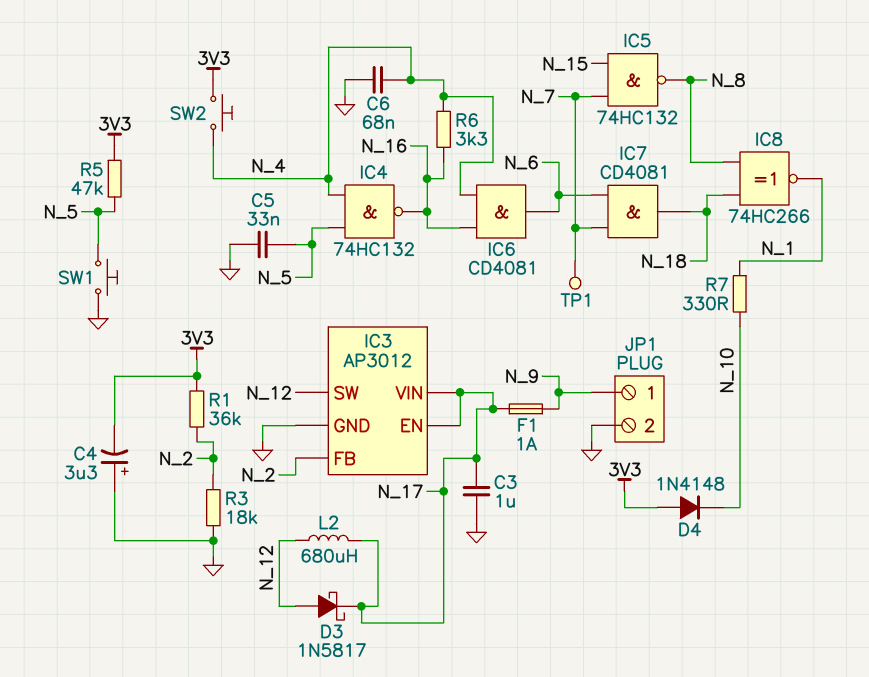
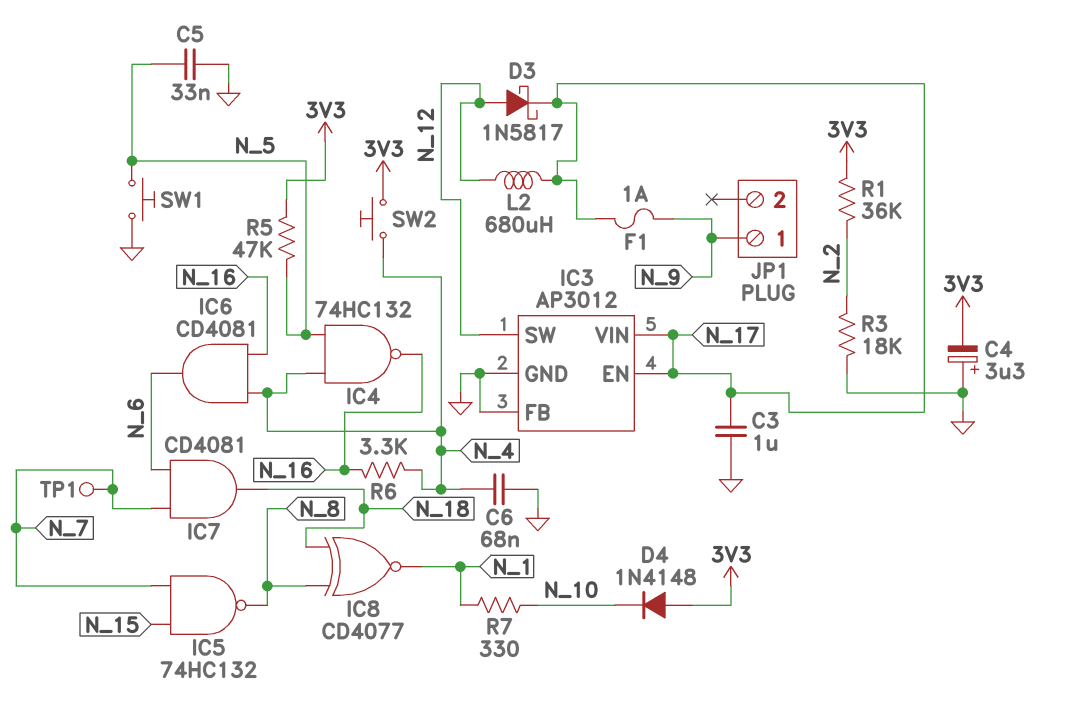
IC3 pin FB: N_2 -> GND
IC8: XNOR 74HC266 (in N_8, in N_18, out N_1) -> XNOR CD4077 (in N_8, in N_18, out N_1)
JP1 pin 2: GND -> none

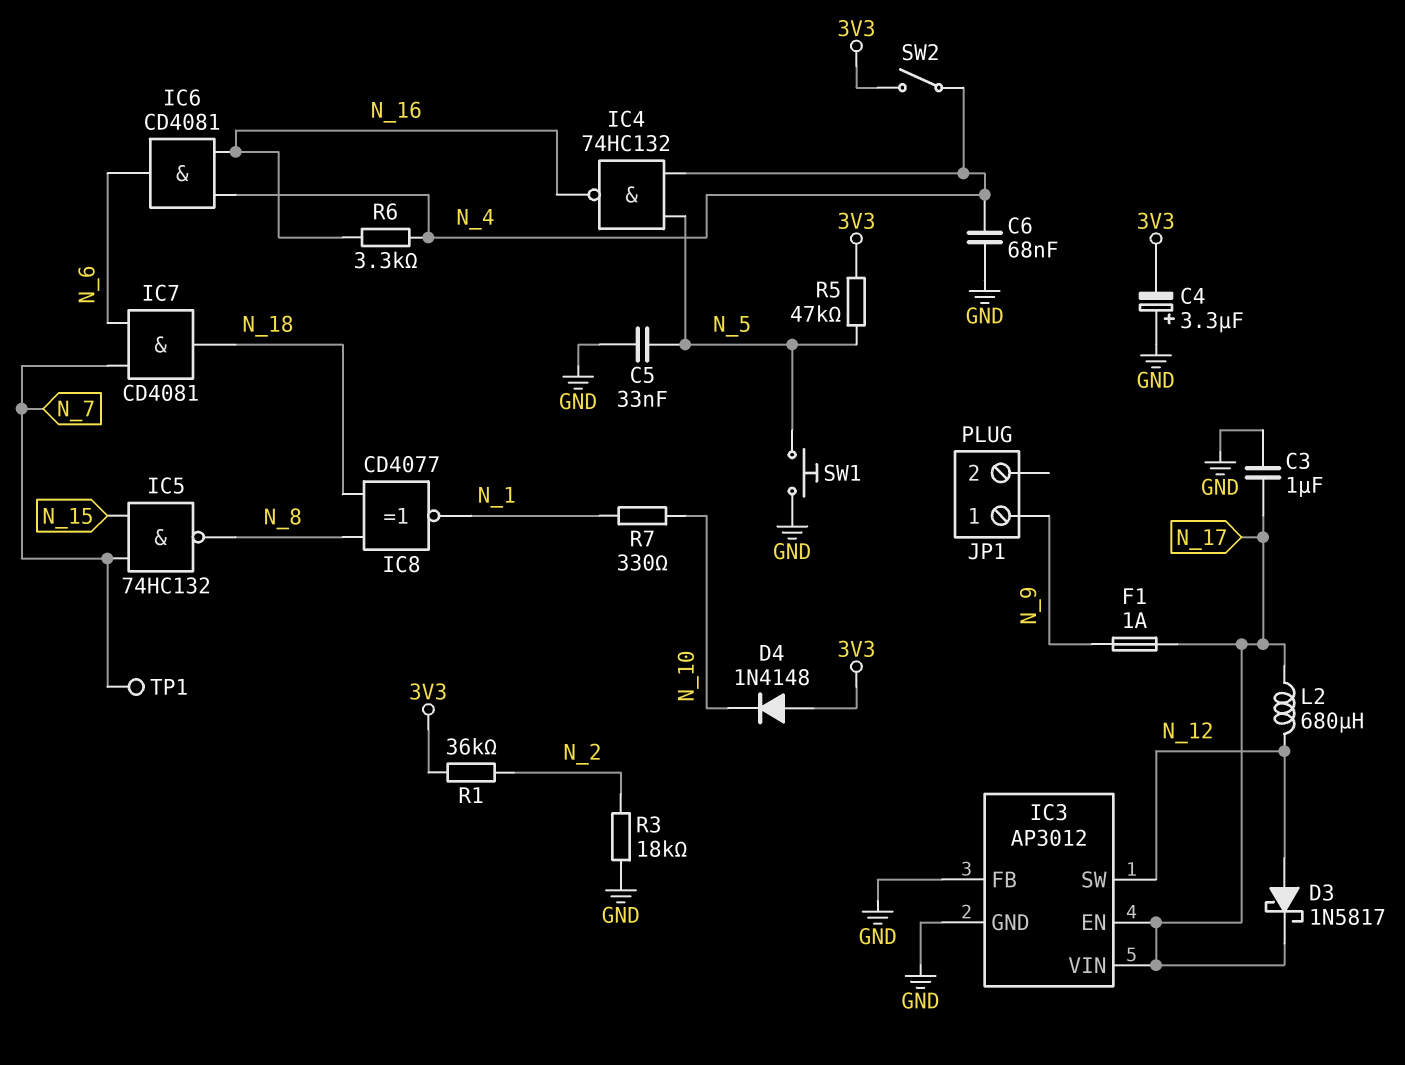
SW2: button (3V3, N_4) -> switch (3V3, N_4)

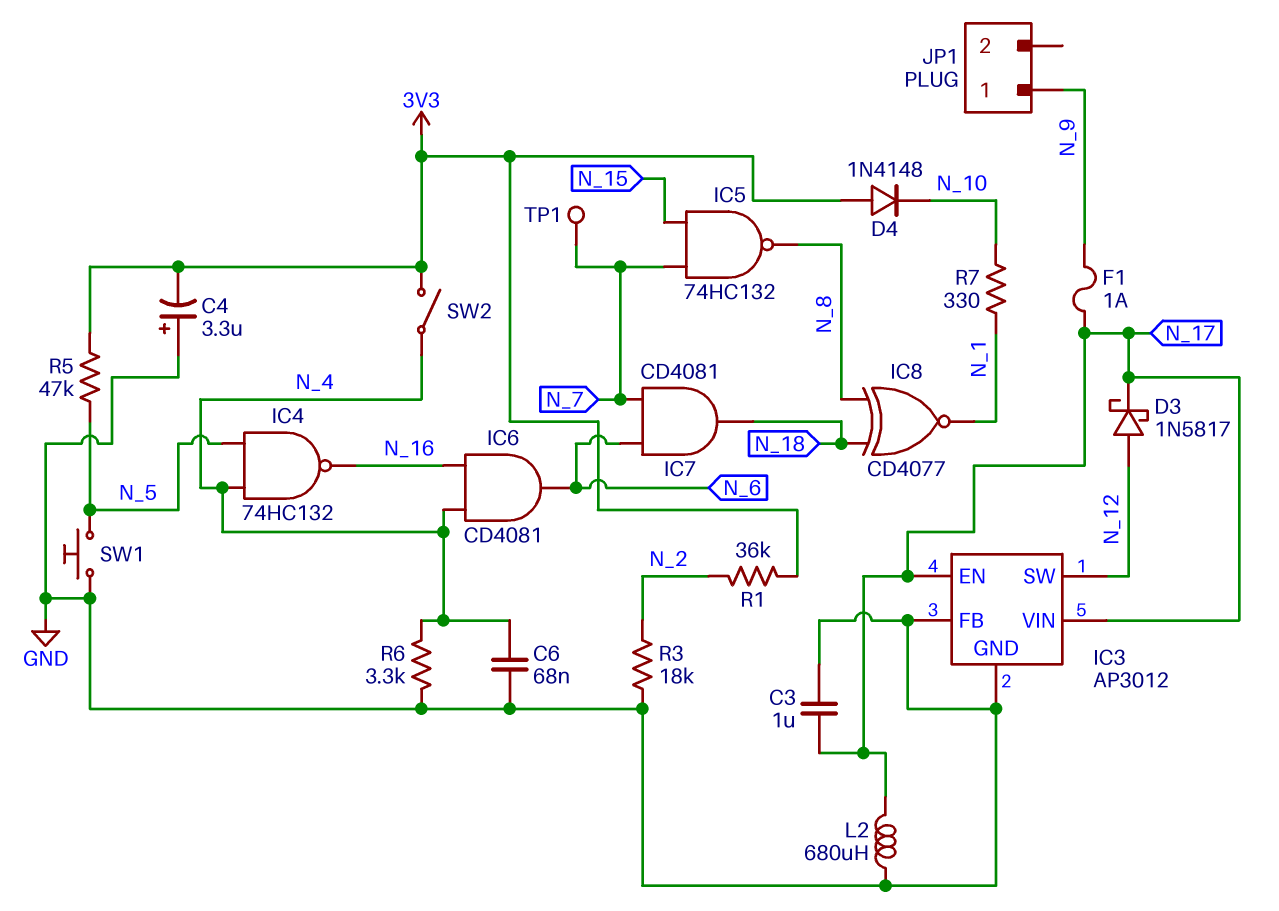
C5: 33nF (GND, N_5) -> none
L2: 680uH (N_12, N_17) -> 680uH (GND, N_17)
R6: 3.3k (N_4, N_16) -> 3.3k (GND, N_4)

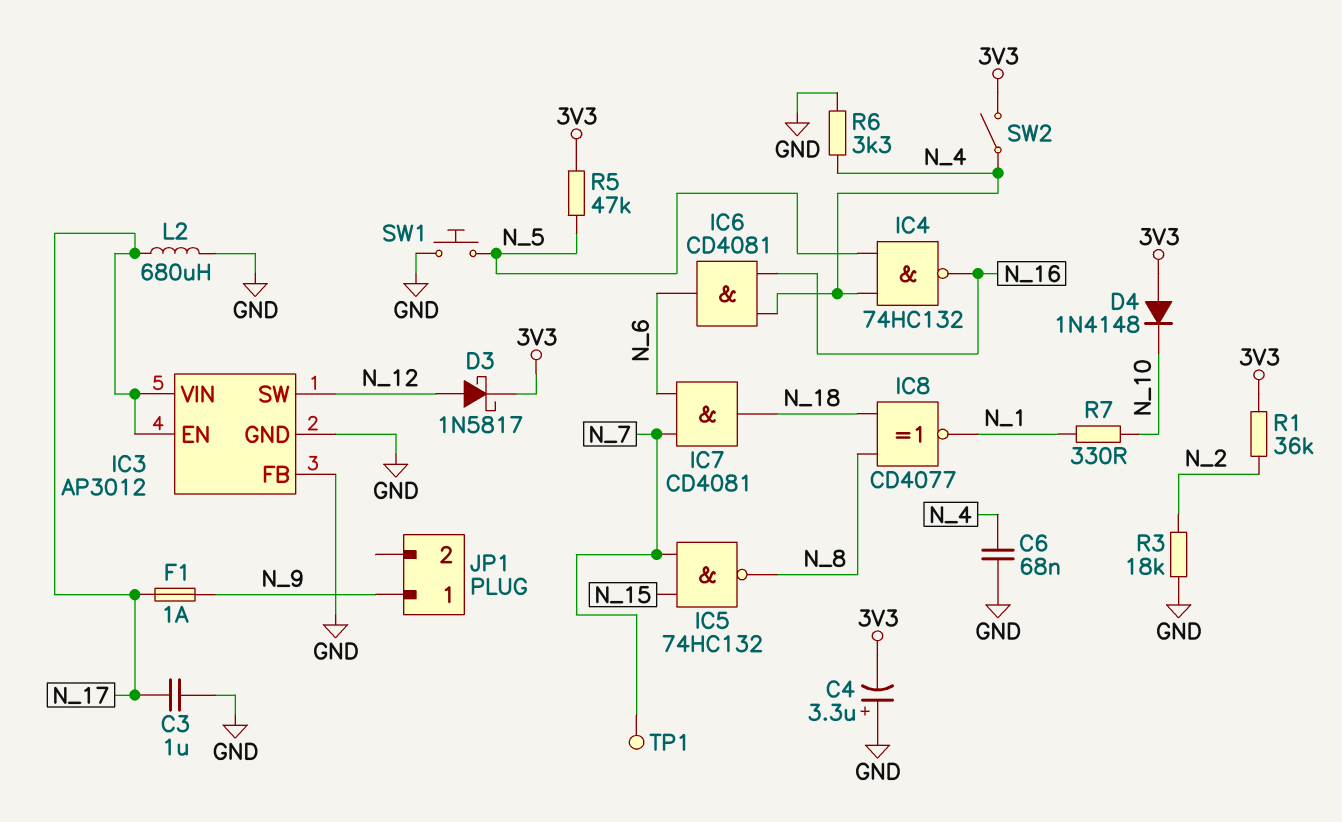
D3: schottky 1N5817 (A N_12, K N_17) -> schottky 1N5817 (A N_12, K 3V3)

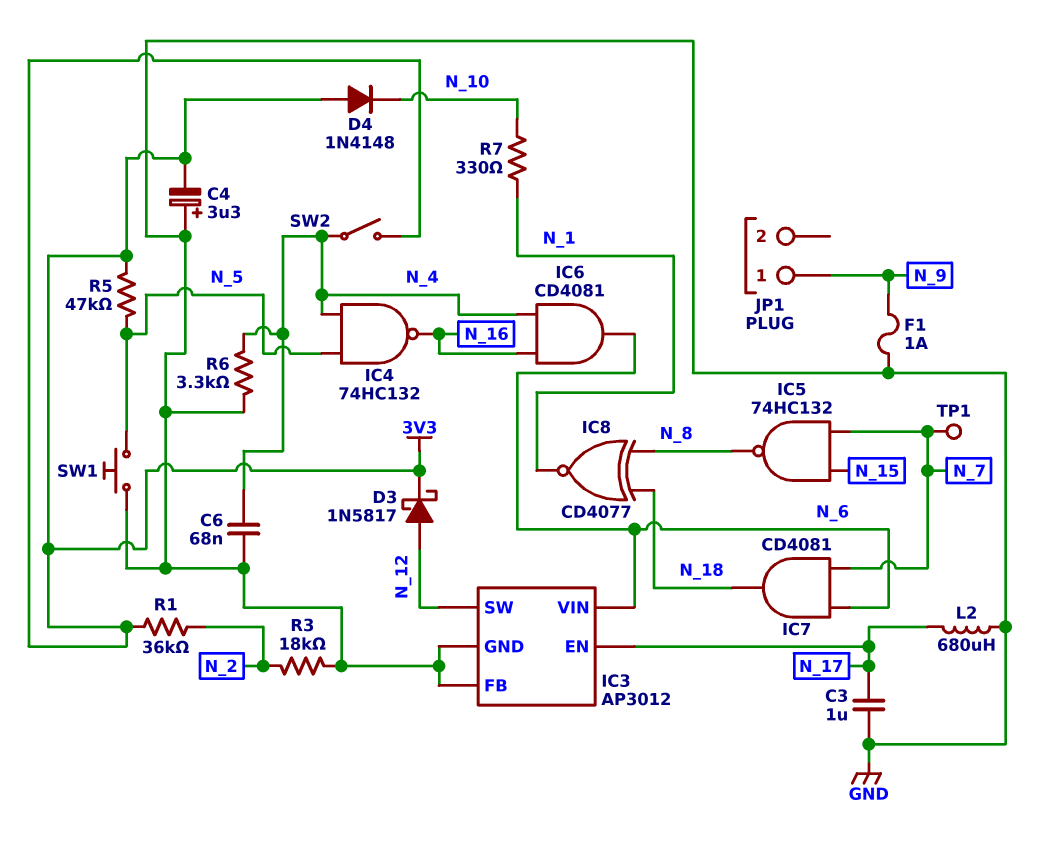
F1: 1A (N_9, N_17) -> 1A (GND, N_9)
IC3 pin VIN: N_17 -> N_6

